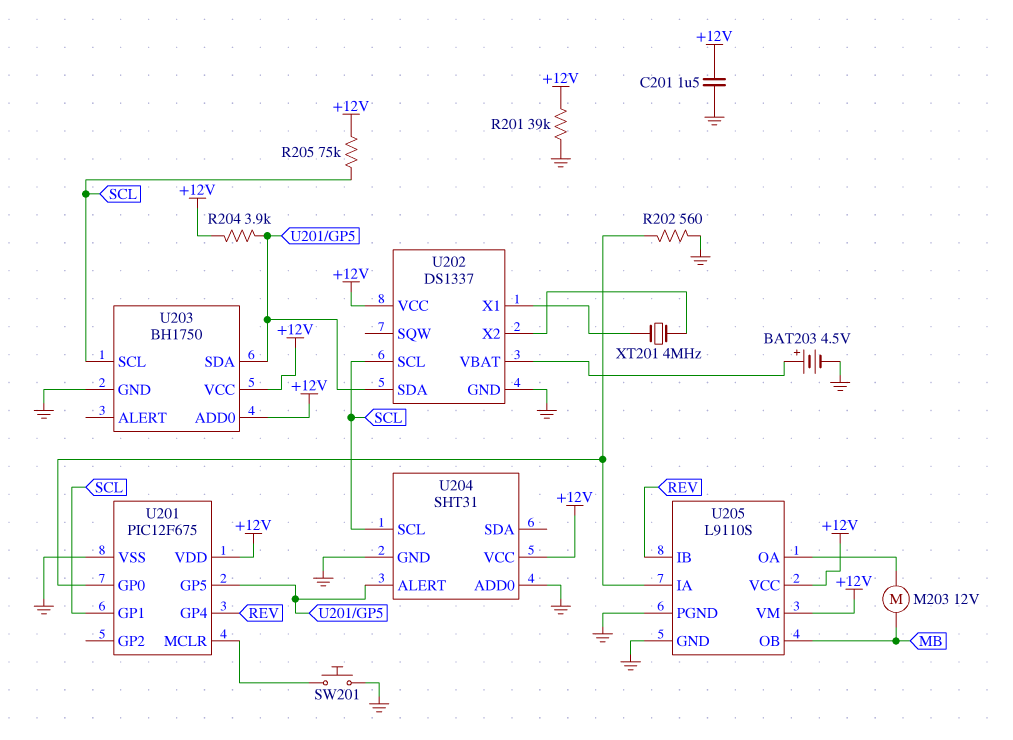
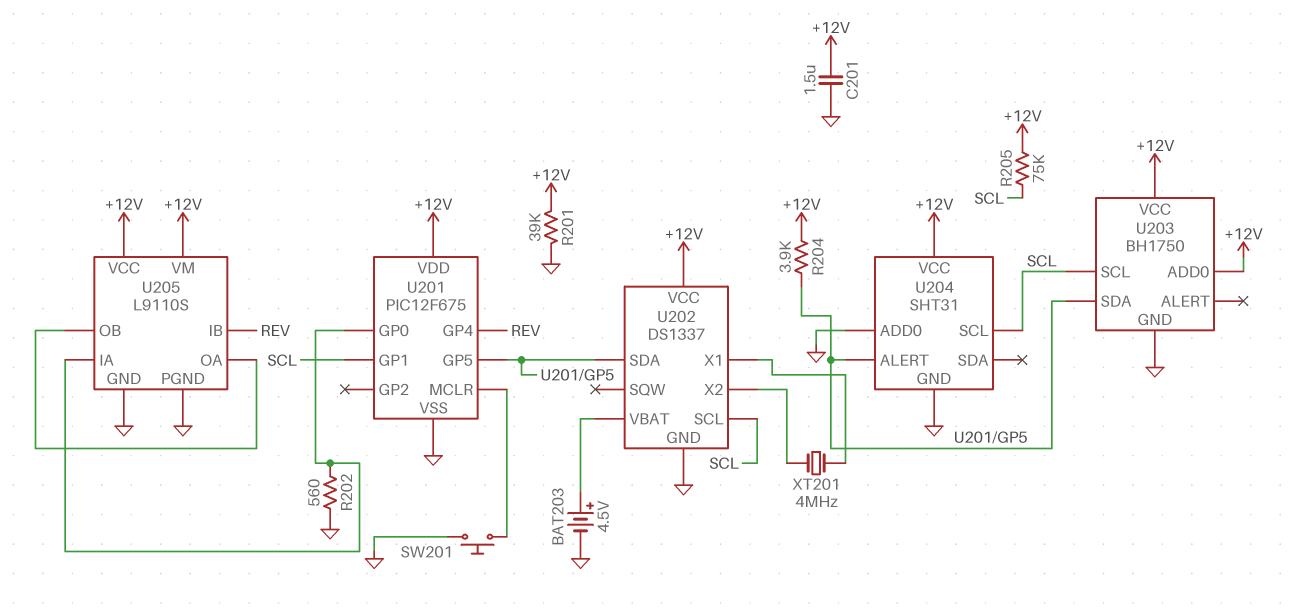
M203: motor 12V (MB, U205/OA) -> none
U205 pin OB: MB -> U205/OA

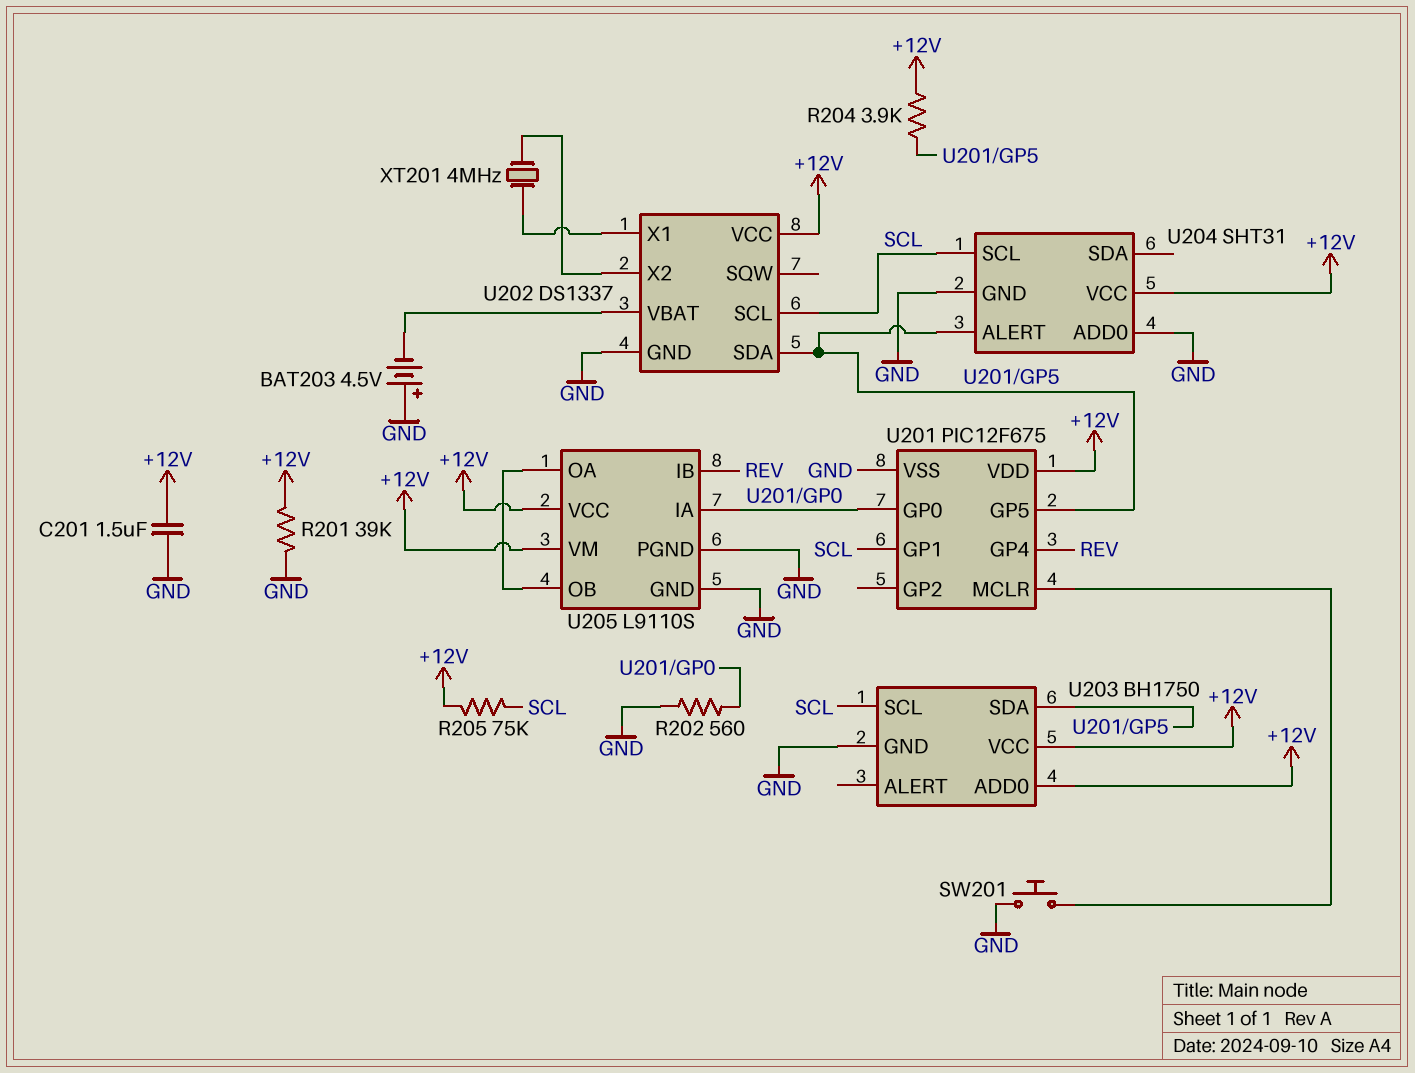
BAT203: 4.5V (plus U202/VBAT, minus GND) -> 4.5V (plus GND, minus U202/VBAT)

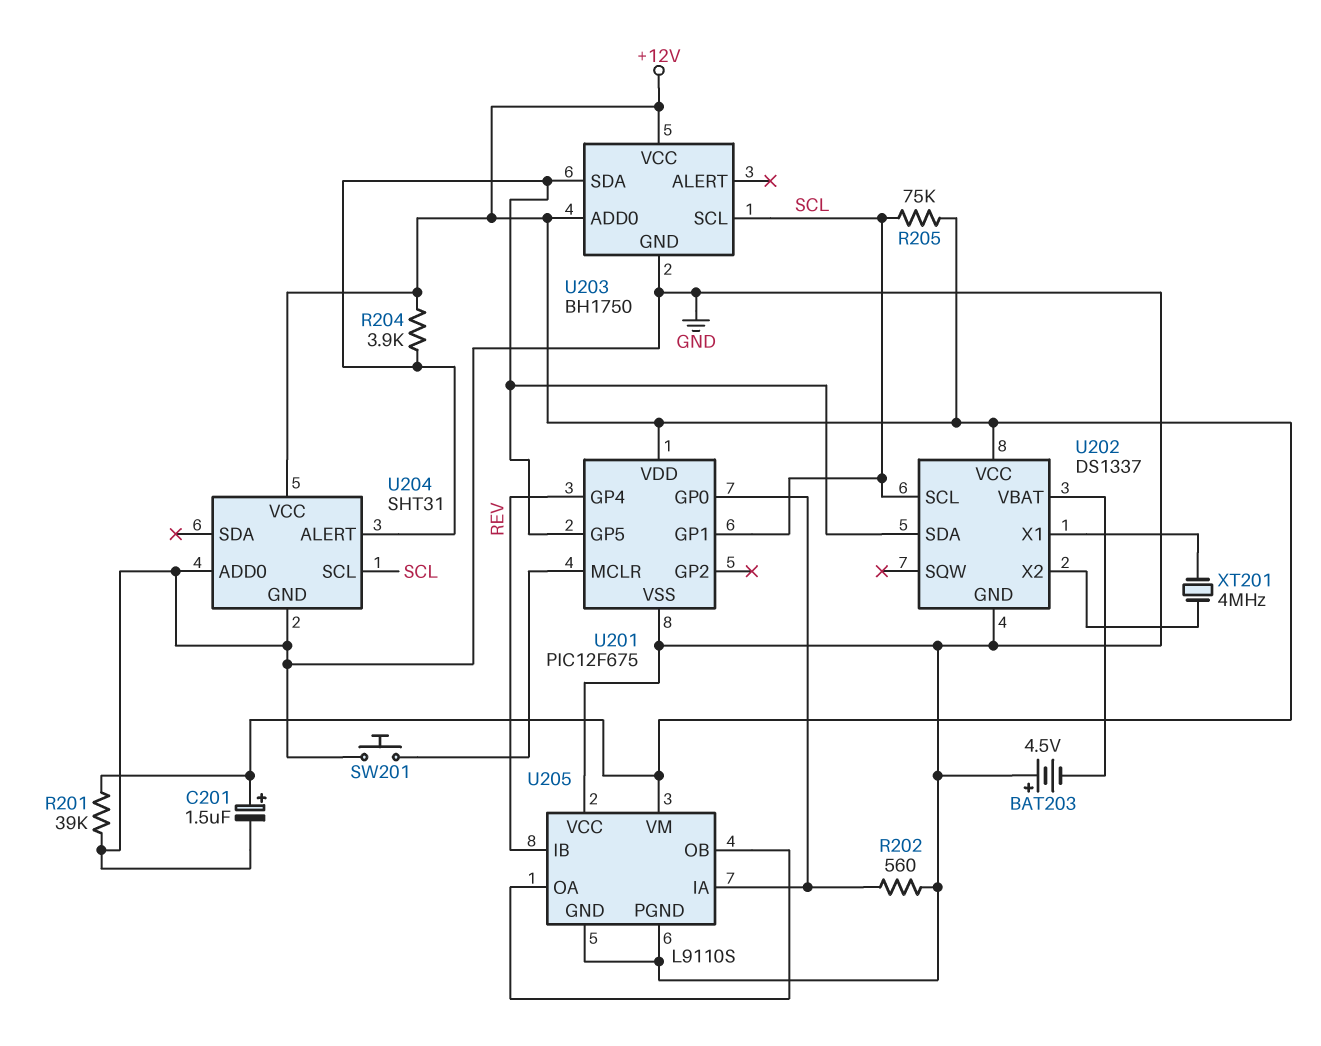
C201: 1.5uF (+12V, GND) -> 1.5uF (plus +12V, minus GND)
U205 pin VCC: +12V -> GND

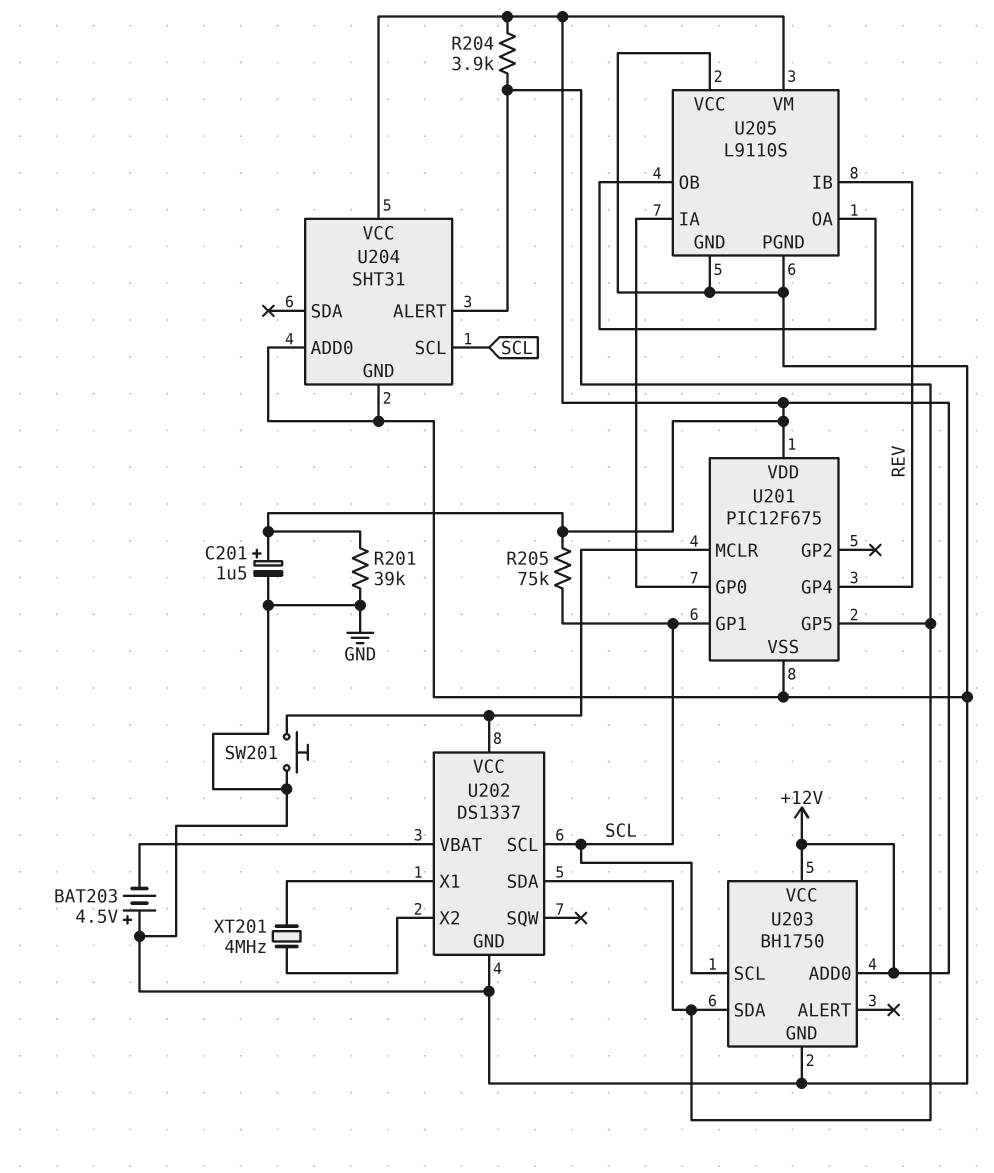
R202: 560 (GND, U201/GP0) -> none
U202 pin VCC: +12V -> U201/MCLR

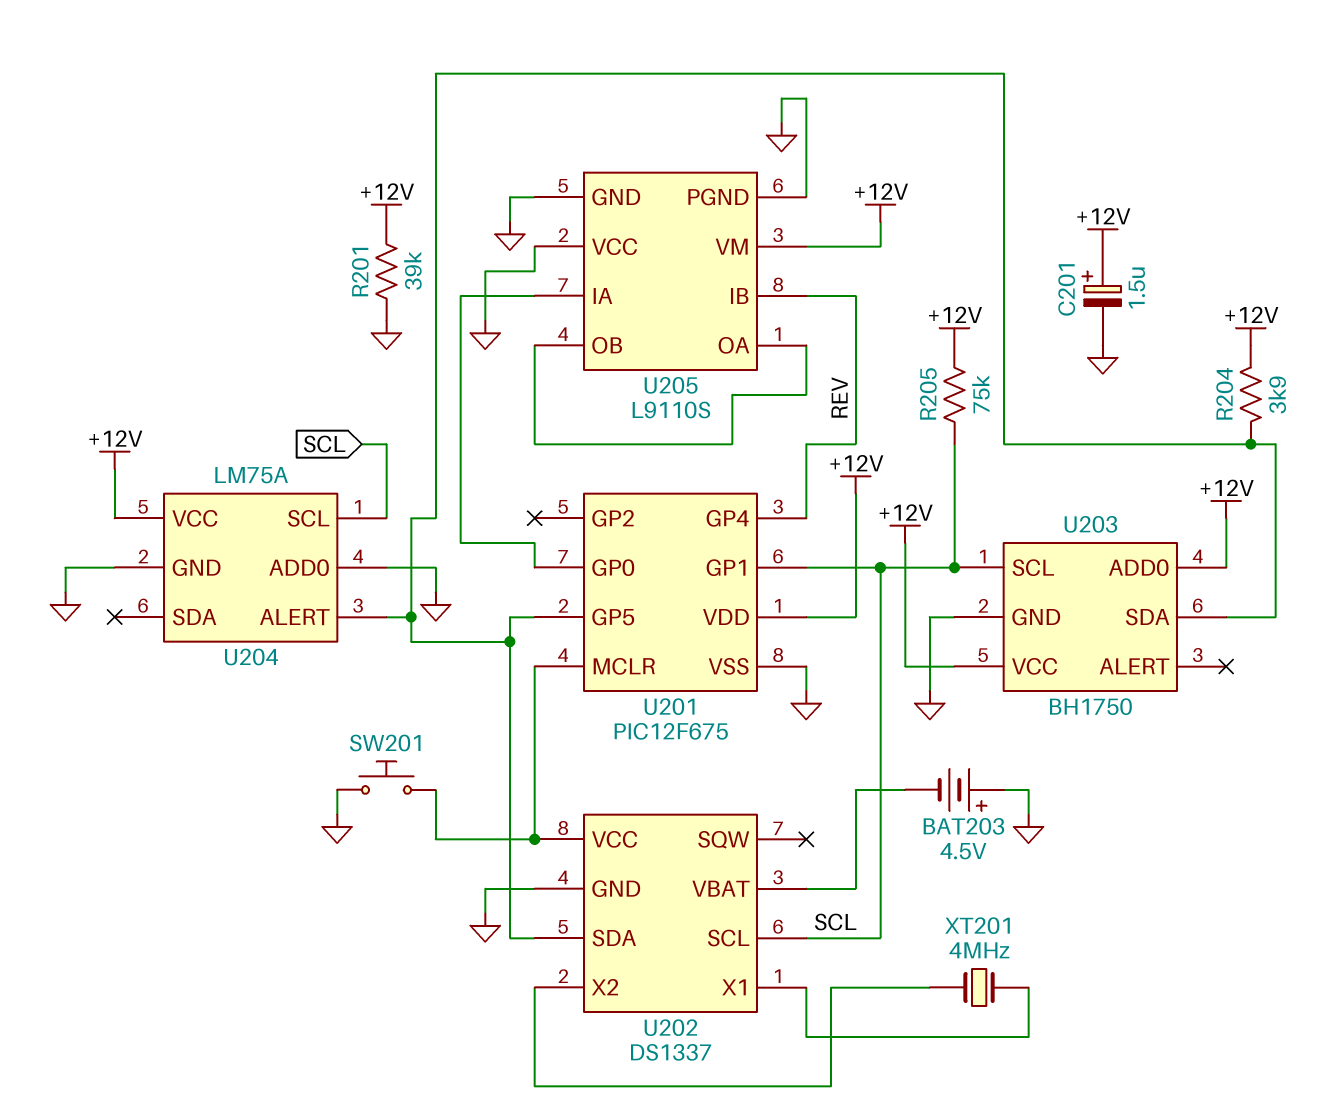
U204: SHT31 -> LM75A

